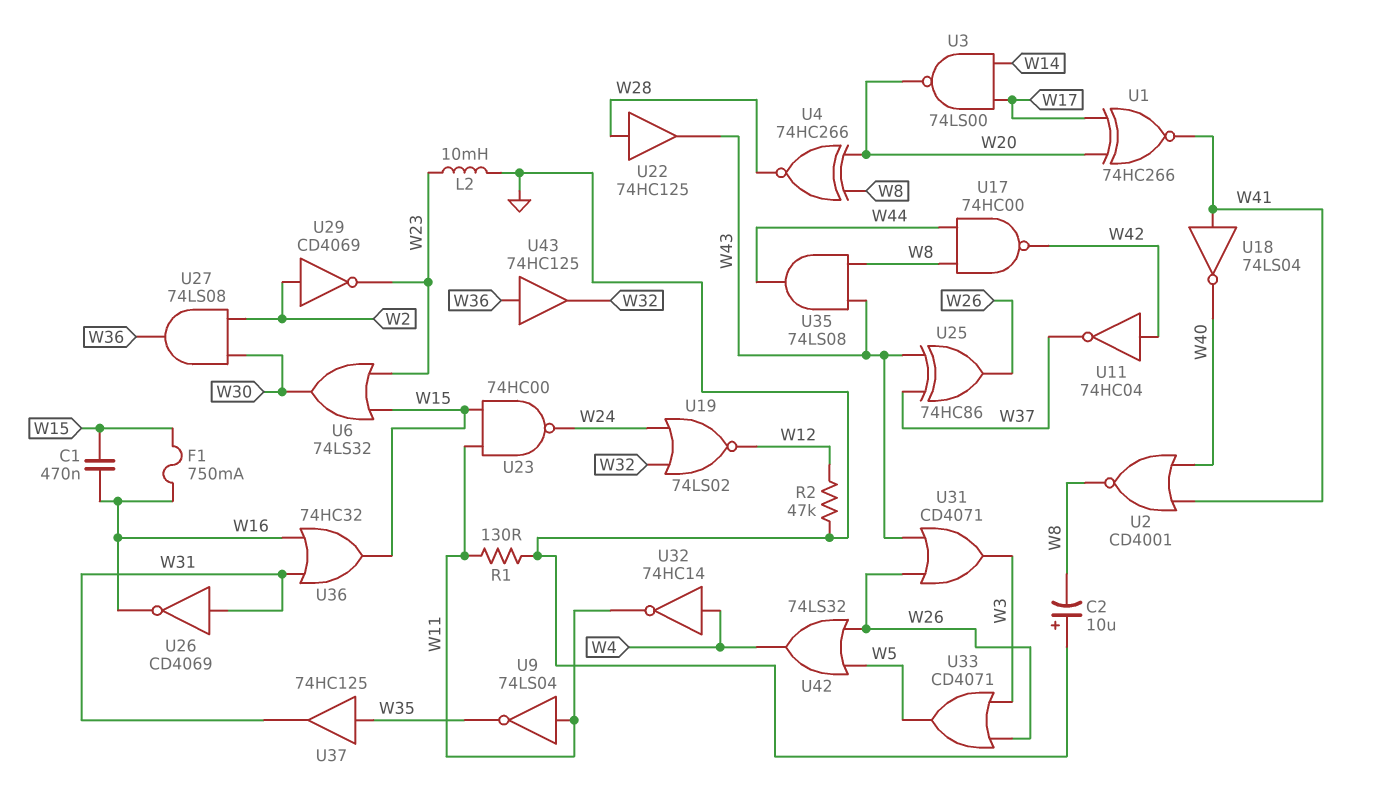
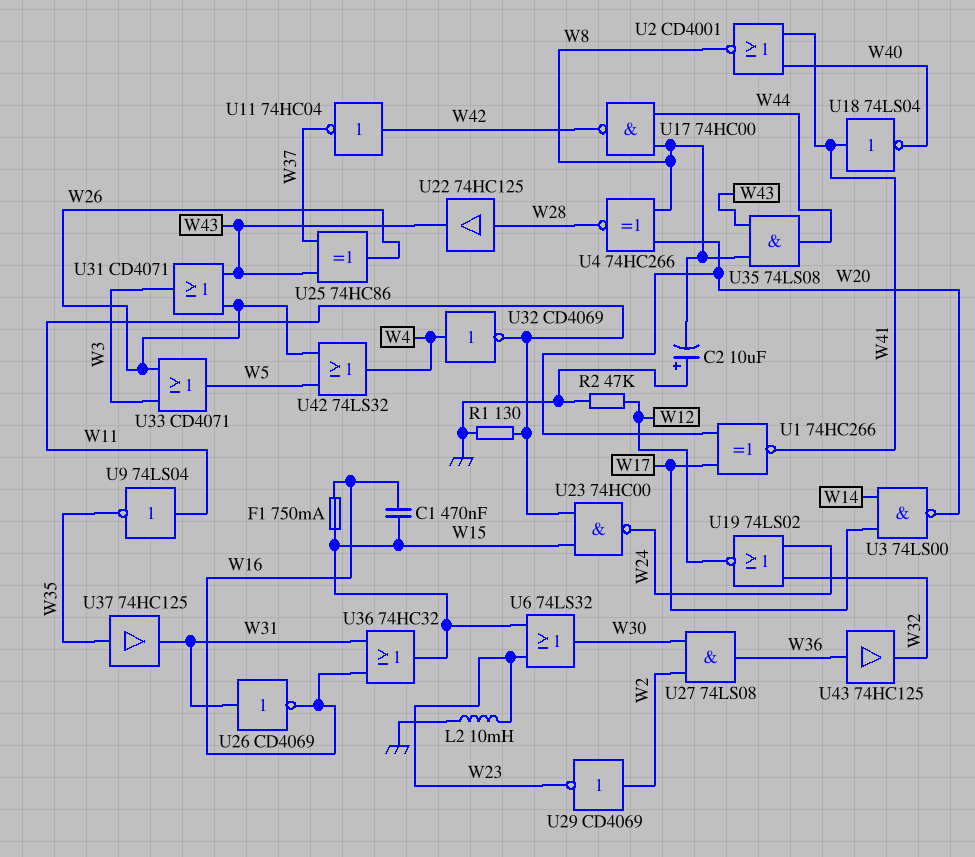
U32: NOT 74HC14 (in W4, out W11) -> NOT CD4069 (in W4, out W11)

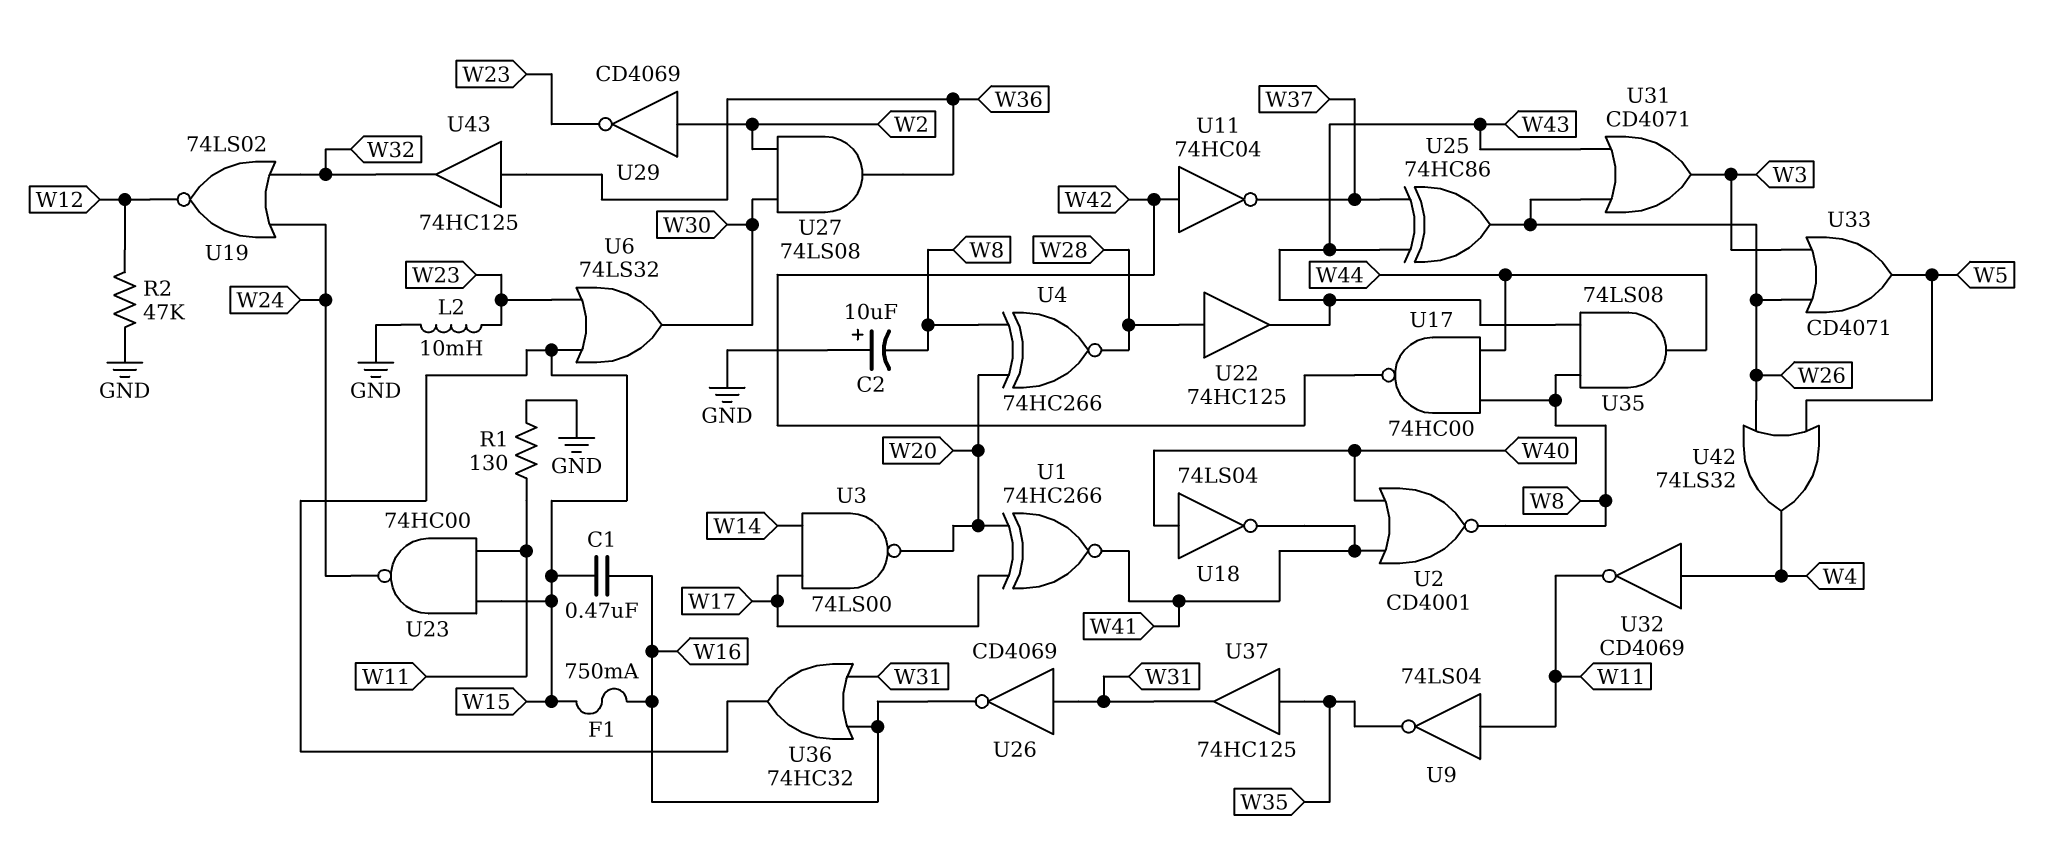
U18: NOT 74LS04 (in W41, out W40) -> NOT 74LS04 (in W40, out W41)

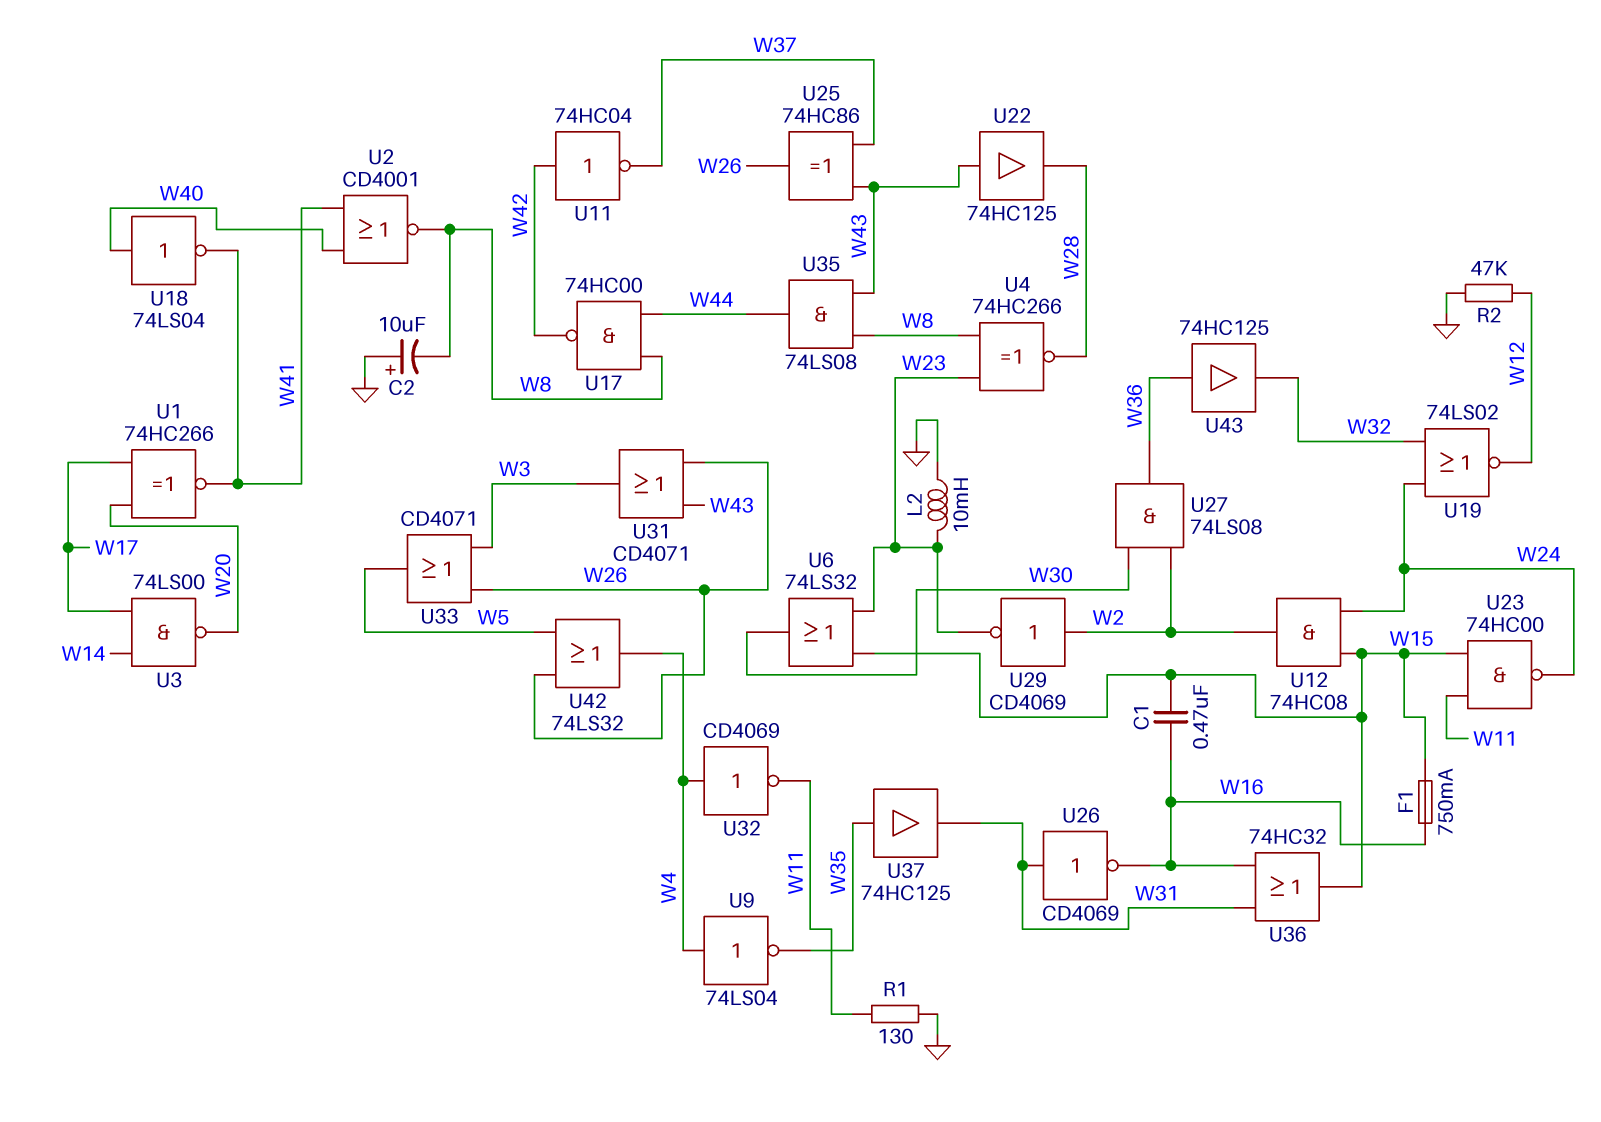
U4: XNOR 74HC266 (in W8, in W20, out W28) -> XNOR 74HC266 (in W8, in W23, out W28)
U9: NOT 74LS04 (in W11, out W35) -> NOT 74LS04 (in W4, out W35)
U12: none -> AND 74HC08 (in W15, in W24, out W2)
U22: buffer 74HC125 (in W28, out W43) -> buffer 74HC125 (in W43, out W28)

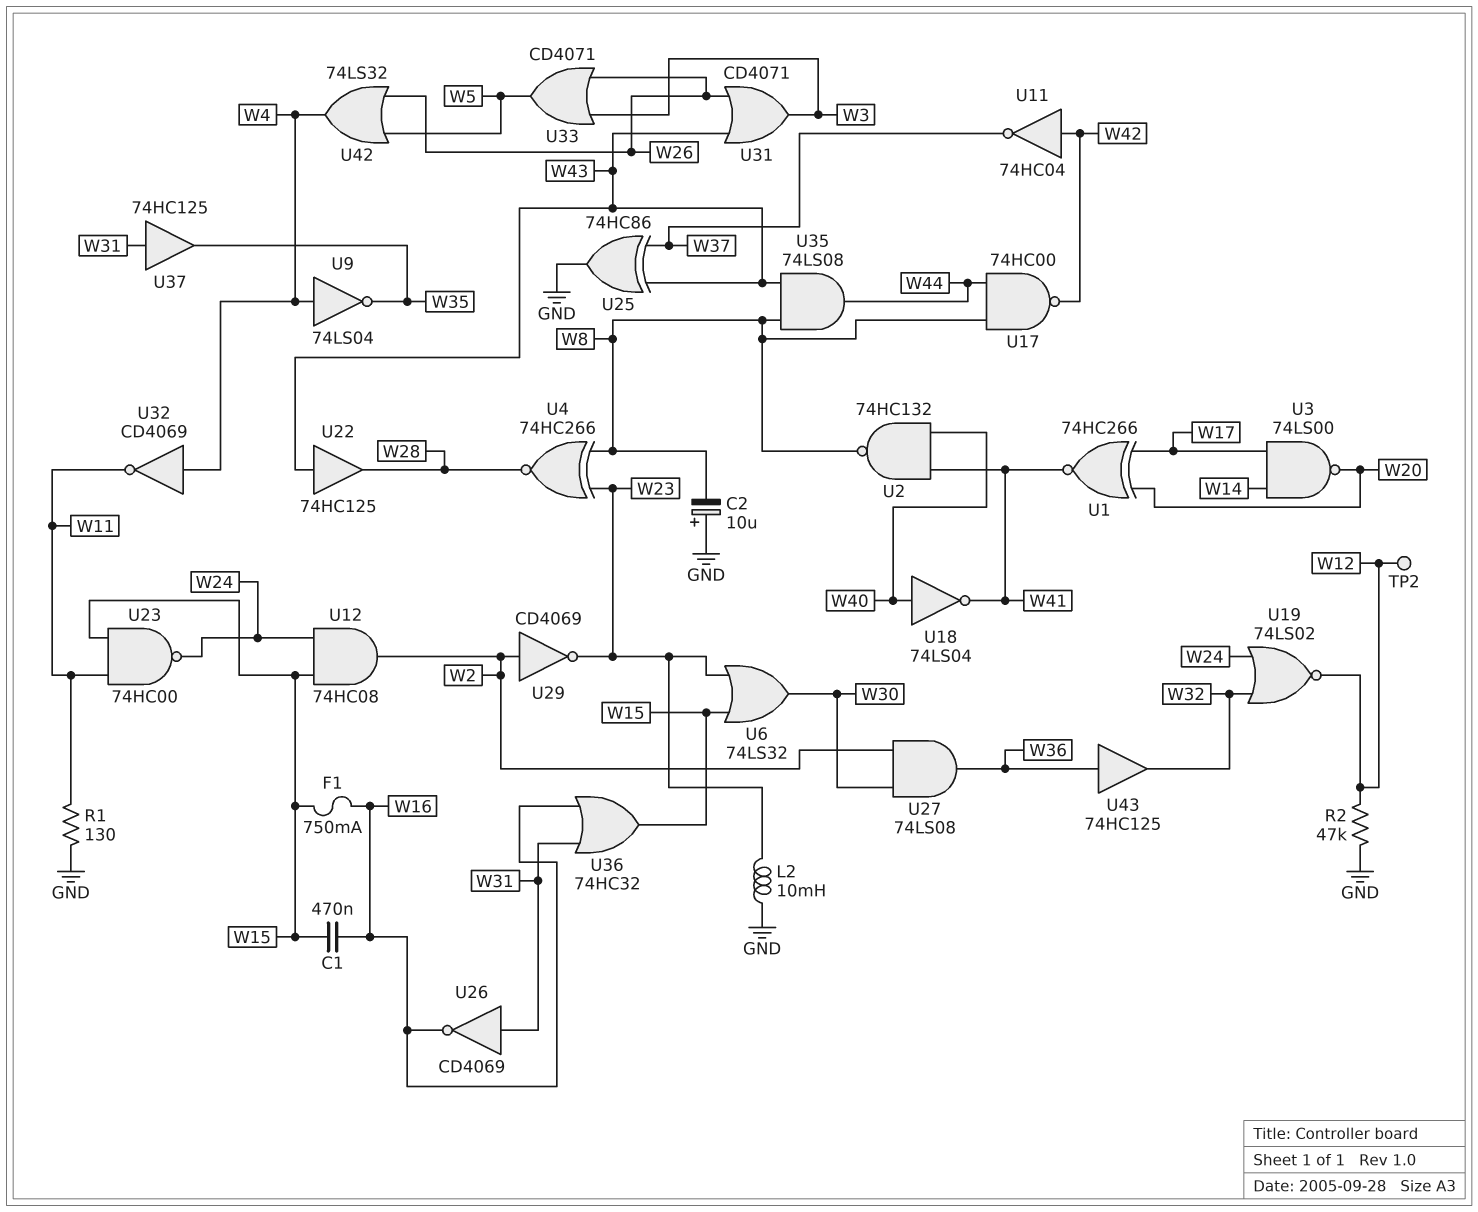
TP2: none -> test point (W12)
U2: NOR CD4001 (in W40, in W41, out W8) -> NAND 74HC132 (in W40, in W41, out W8)
U25: XOR 74HC86 (in W37, in W43, out W26) -> XOR 74HC86 (in W37, in W43, out GND)
U37: buffer 74HC125 (in W35, out W31) -> buffer 74HC125 (in W31, out W35)

